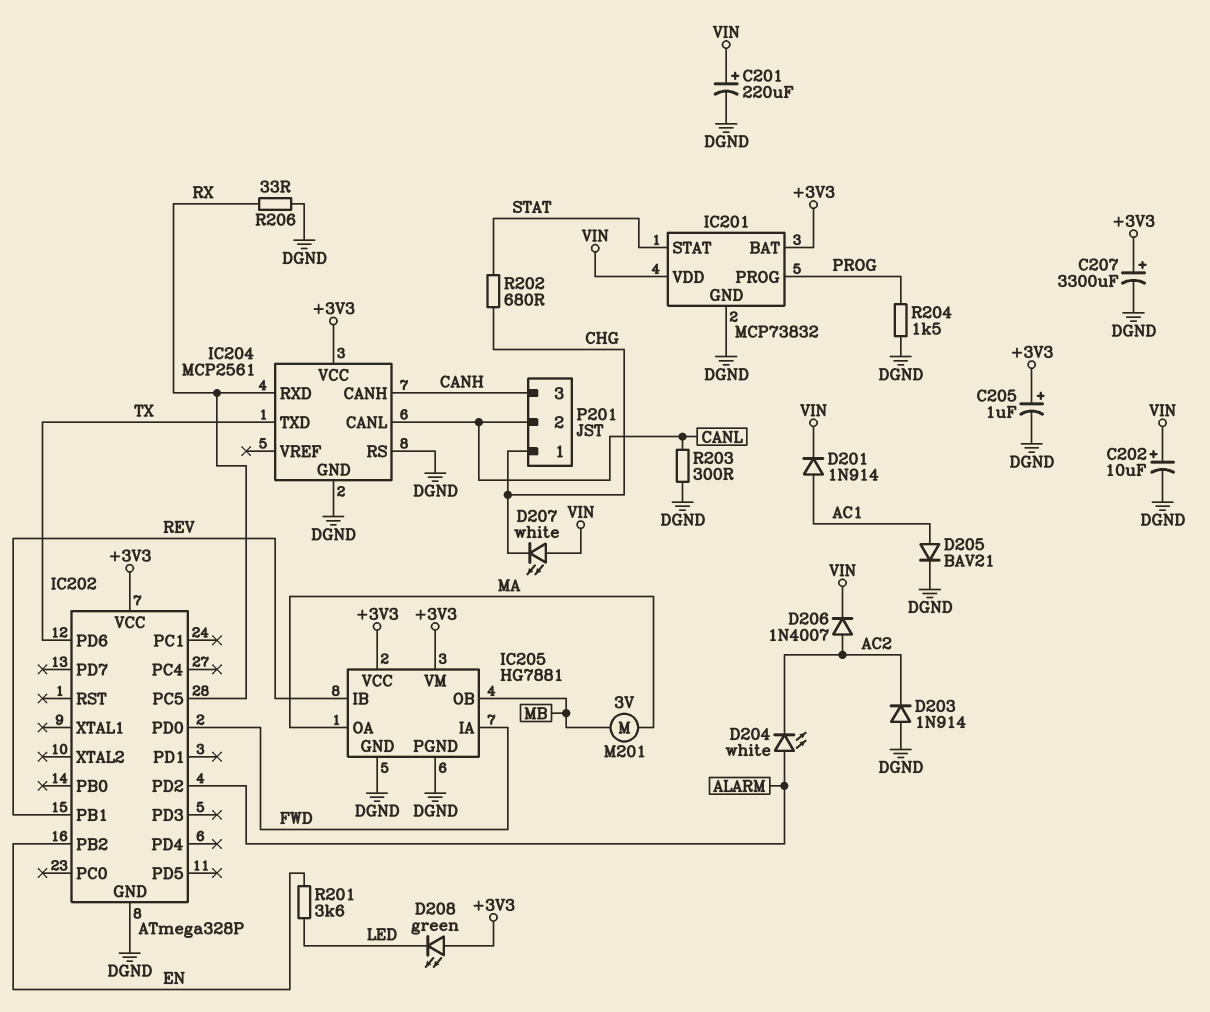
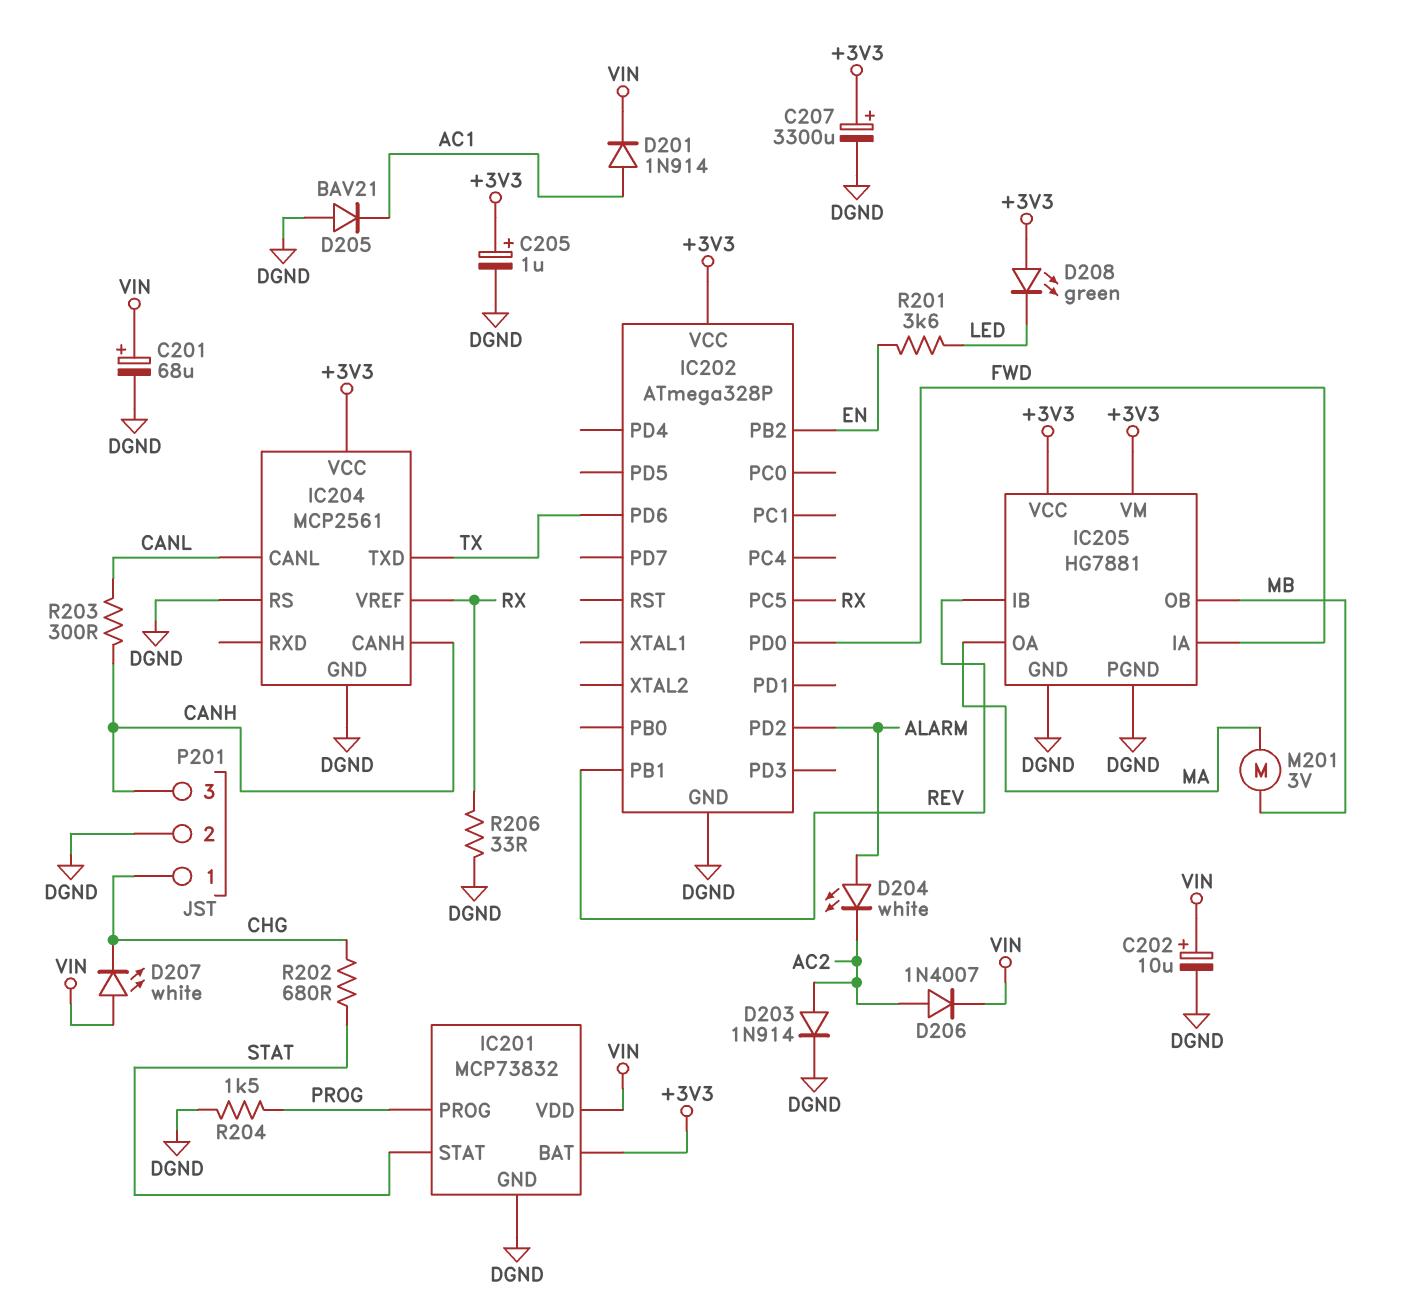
C201: 220uF (plus VIN, minus DGND) -> 68uF (plus VIN, minus DGND)
D203: diode 1N914 (A DGND, K AC2) -> diode 1N914 (A AC2, K DGND)
D205: diode BAV21 (A AC1, K DGND) -> diode BAV21 (A DGND, K AC1)
IC204 pin RXD: RX -> none
IC204 pin VREF: none -> RX
P201 pin 2: CANL -> DGND
R203: 300 (CANL, DGND) -> 300 (CANH, CANL)

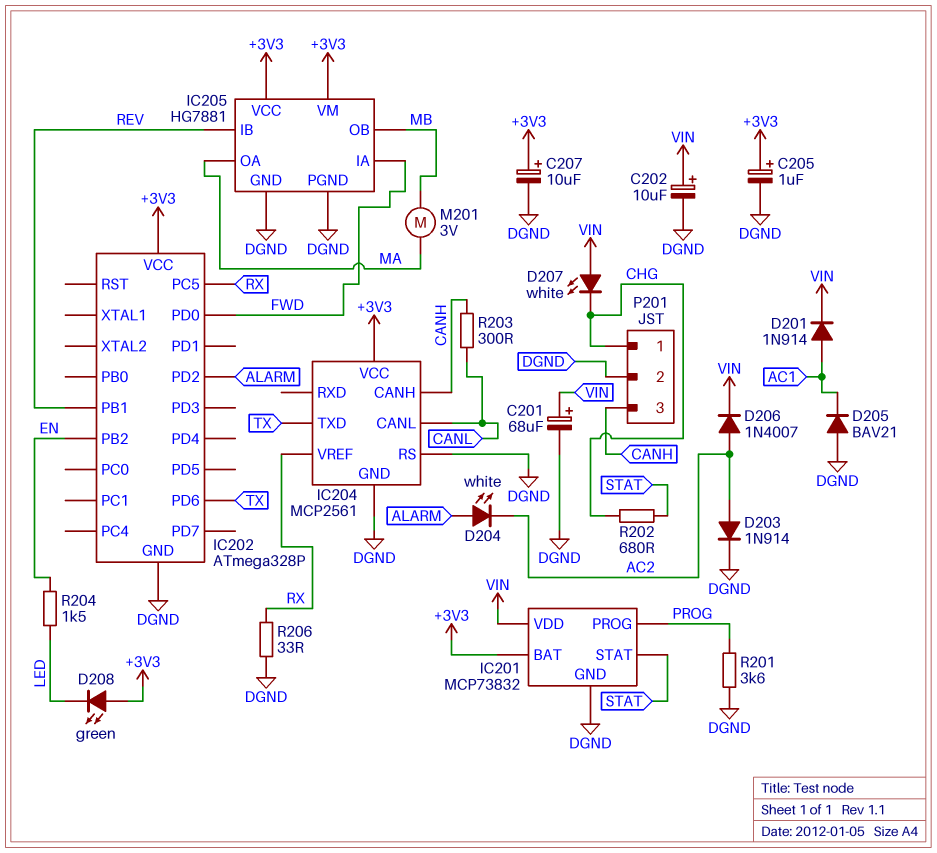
C207: 3300uF (plus +3V3, minus DGND) -> 10uF (plus +3V3, minus DGND)
R201: 3.6k (EN, LED) -> 3.6k (DGND, PROG)
R204: 1.5k (DGND, PROG) -> 1.5k (EN, LED)

